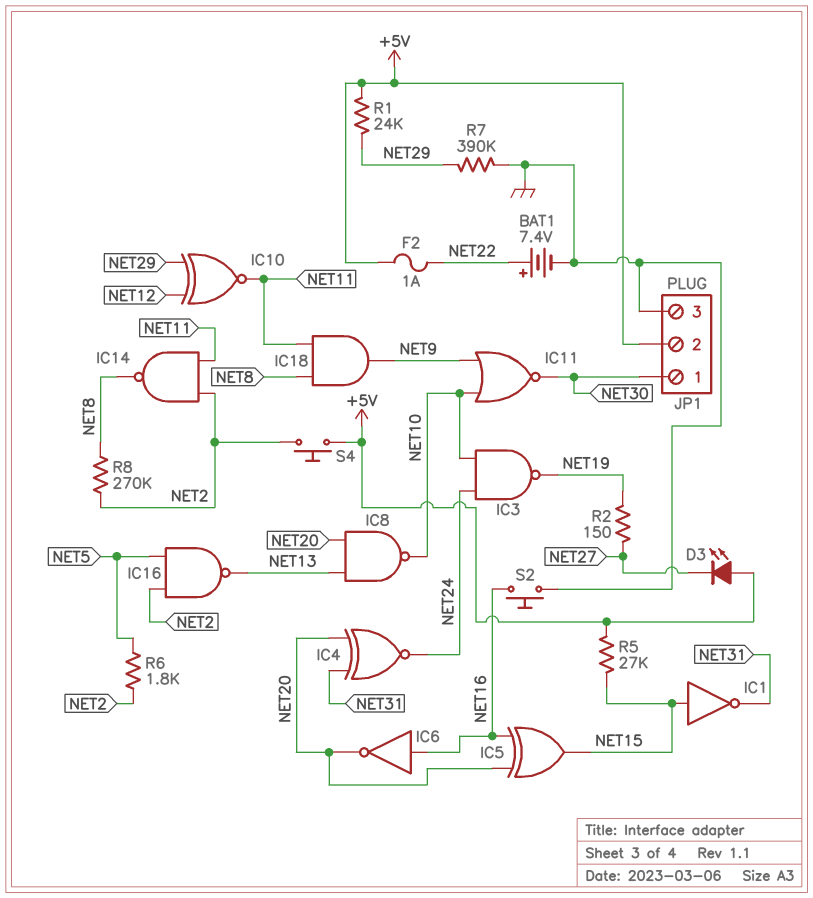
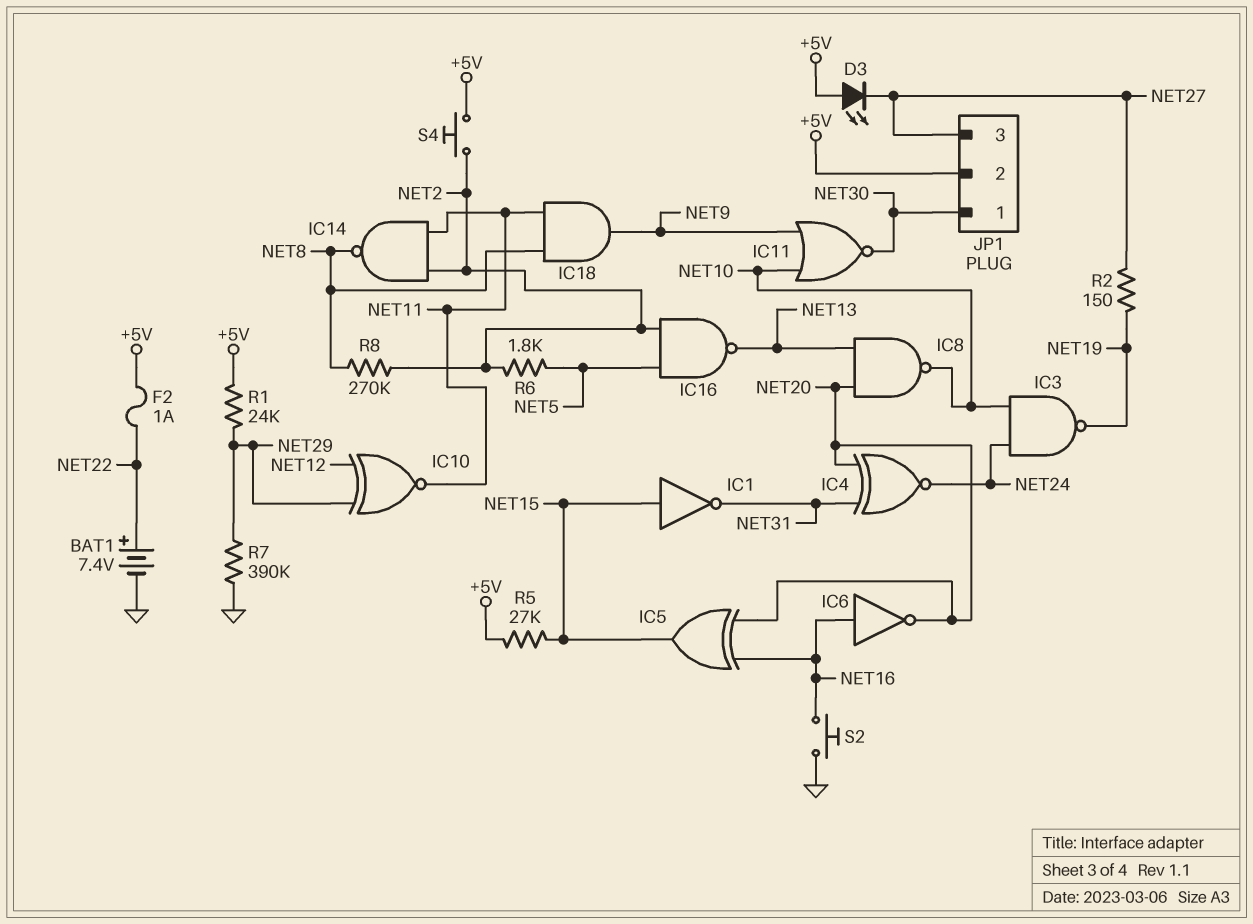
JP1 pin 3: GND -> NET27

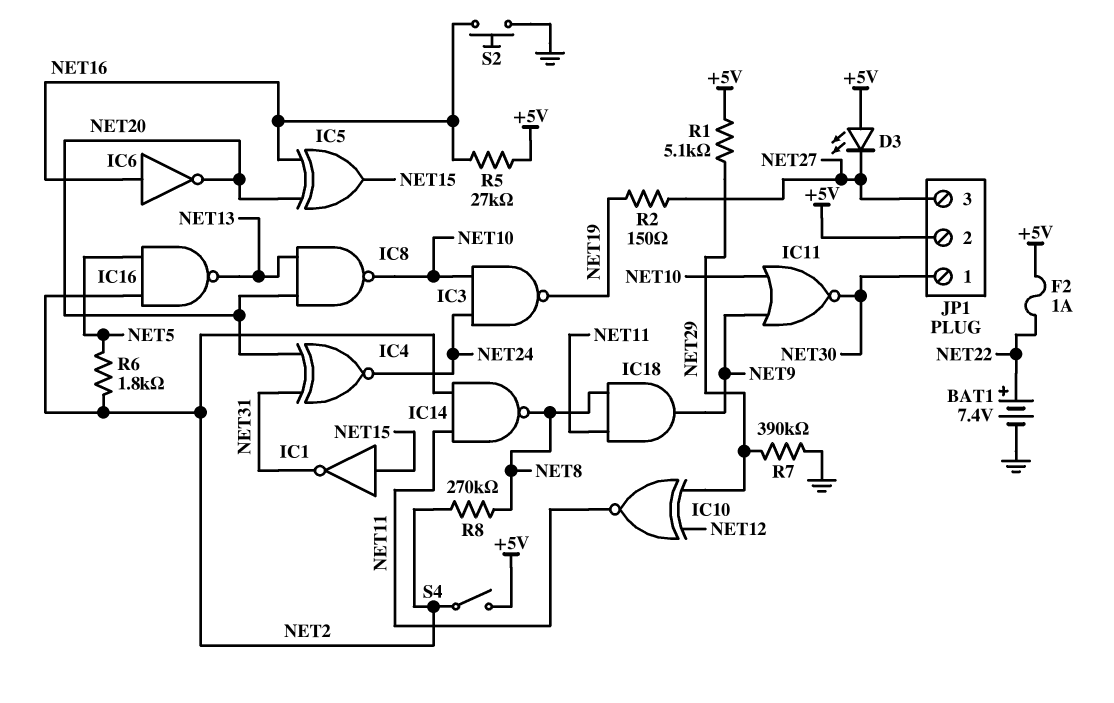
R1: 24k (+5V, NET29) -> 5.1k (+5V, NET29)
R5: 27k (+5V, NET15) -> 27k (+5V, NET16)
S4: button (+5V, NET2) -> switch (+5V, NET2)

